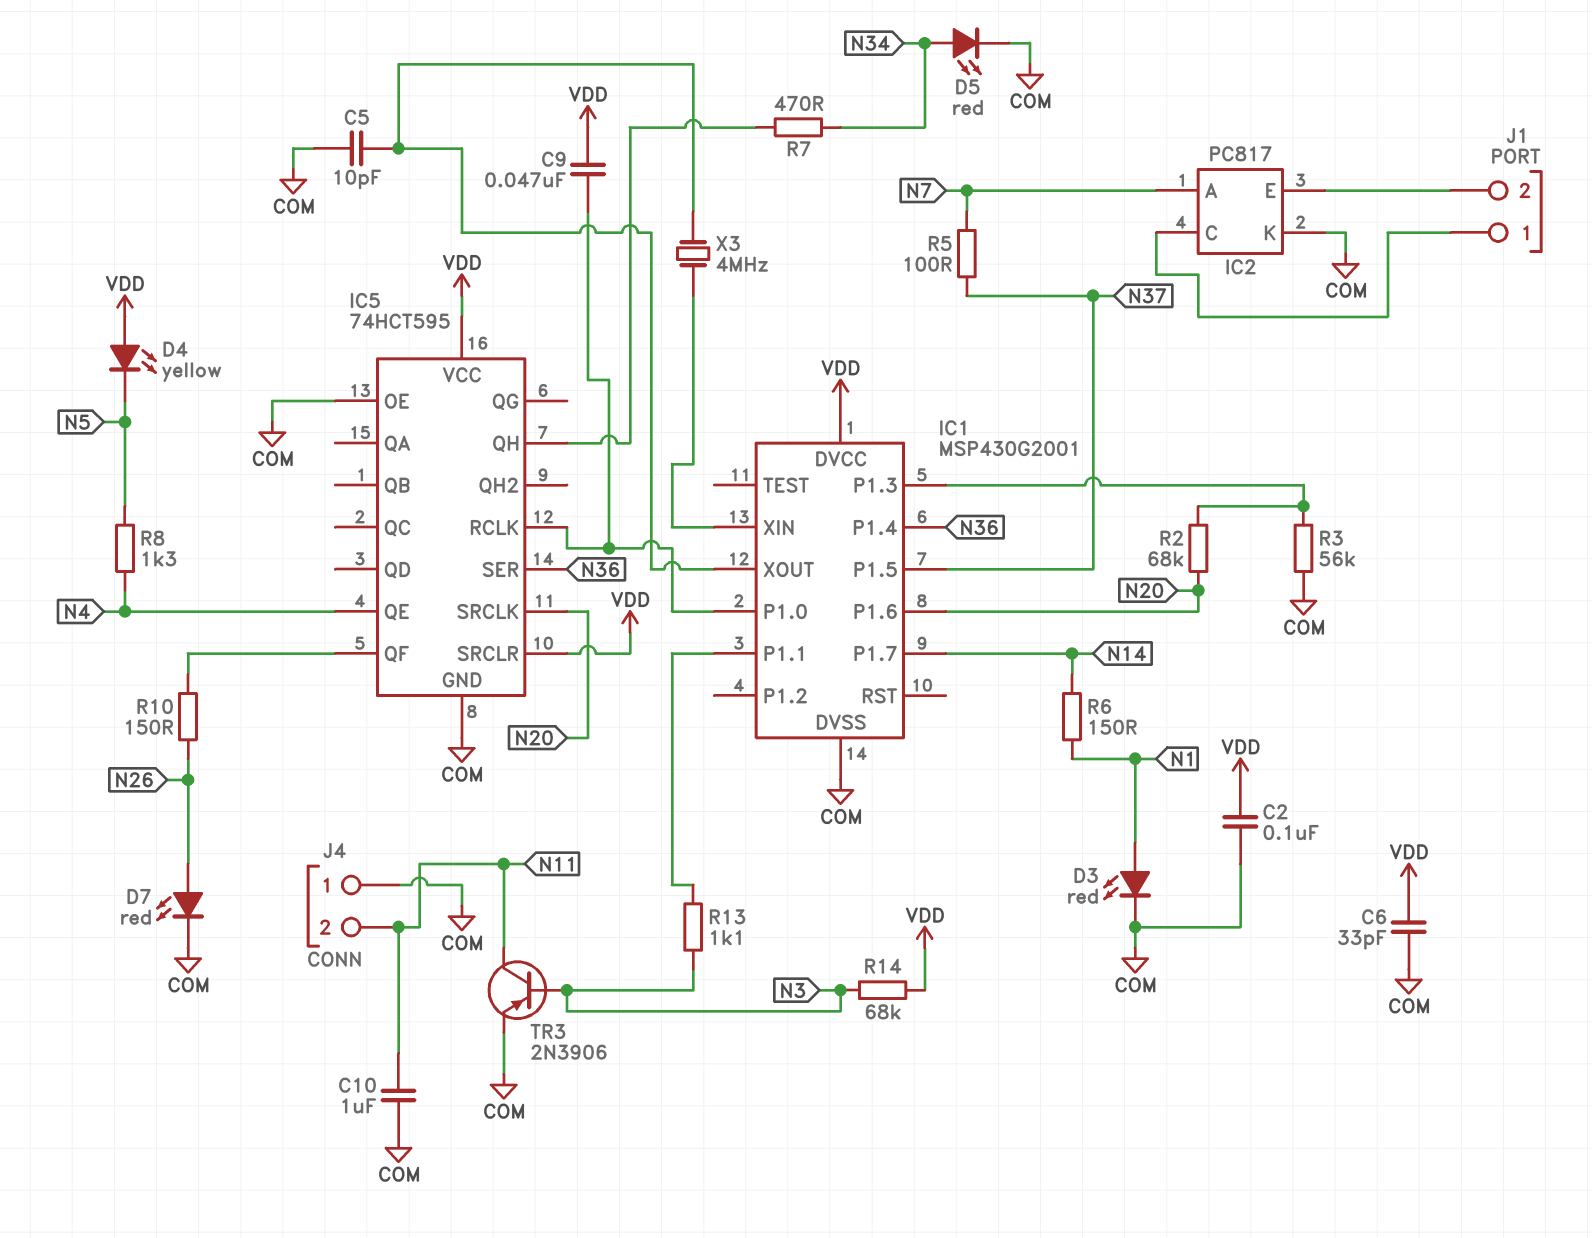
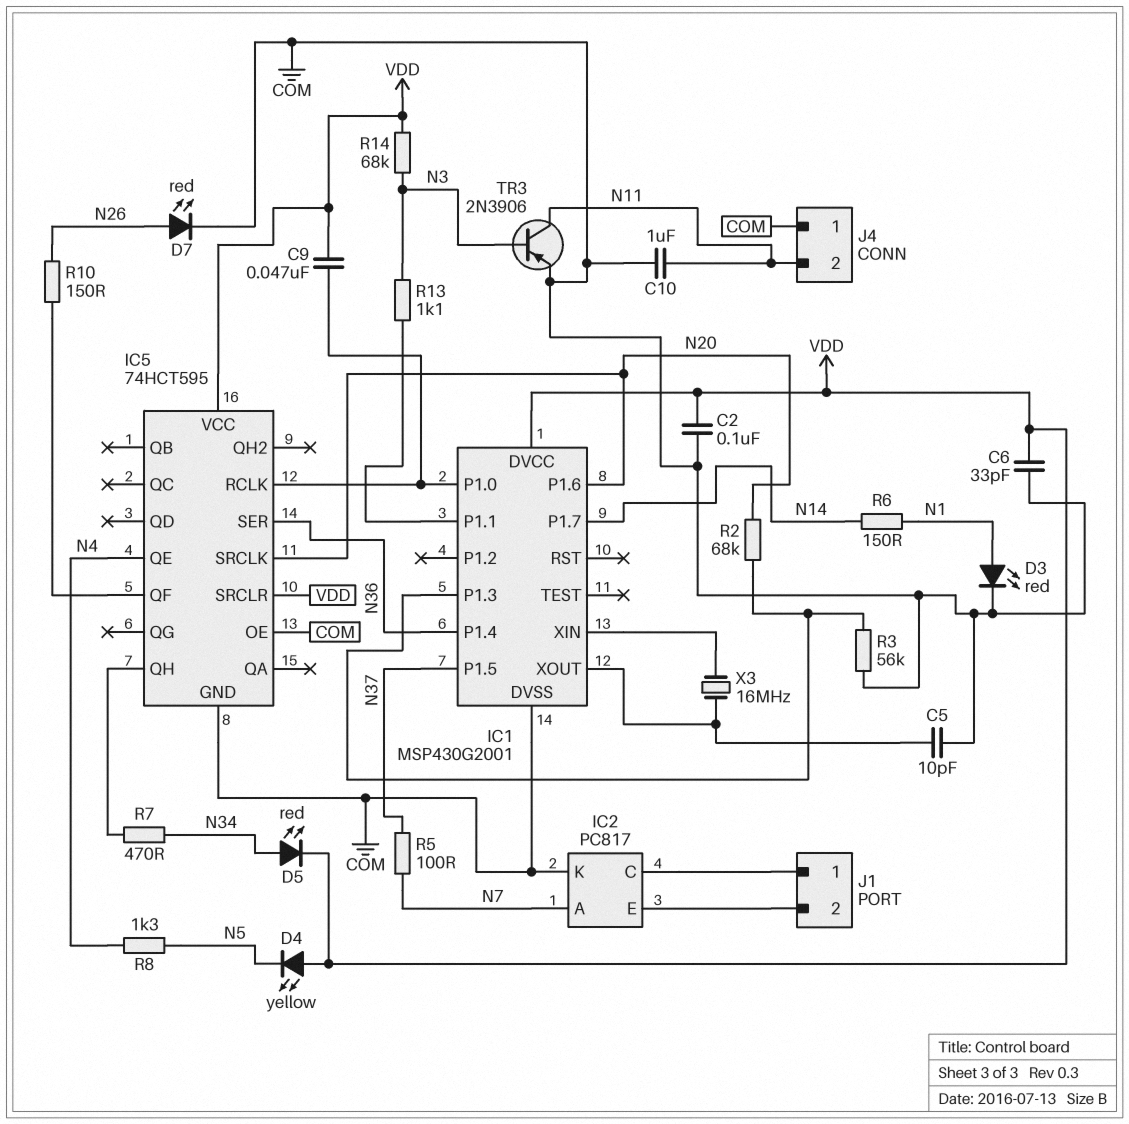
D5: LED red (A N34, K COM) -> LED red (A N34, K VDD)
X3: 4MHz (IC1/XIN, IC1/XOUT) -> 16MHz (IC1/XIN, IC1/XOUT)

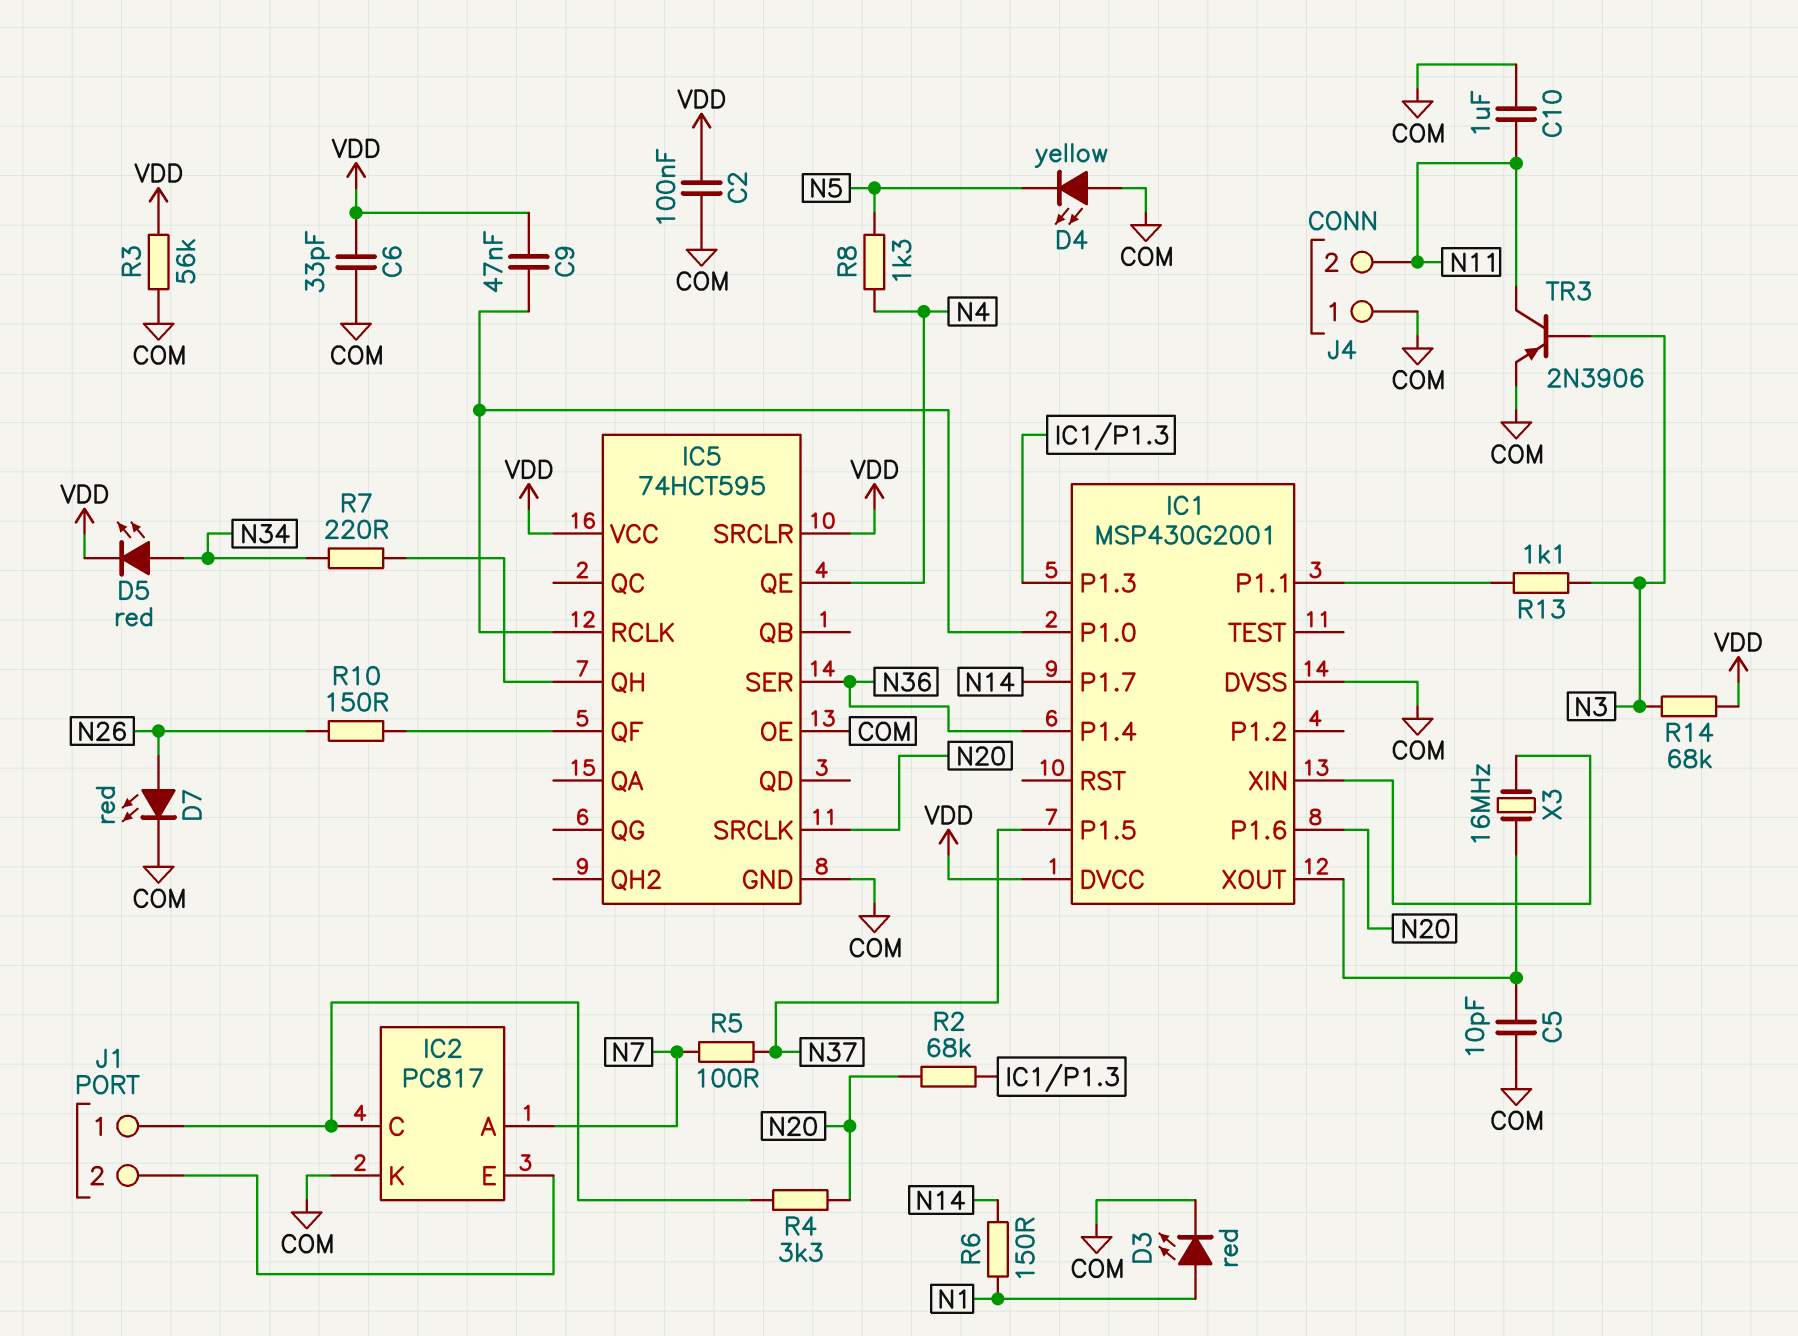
D4: LED yellow (A VDD, K N5) -> LED yellow (A COM, K N5)
R3: 56k (COM, IC1/P1.3) -> 56k (COM, VDD)
R4: none -> 3.3k (IC2/C, N20)
R7: 470 (IC5/QH, N34) -> 220 (IC5/QH, N34)

